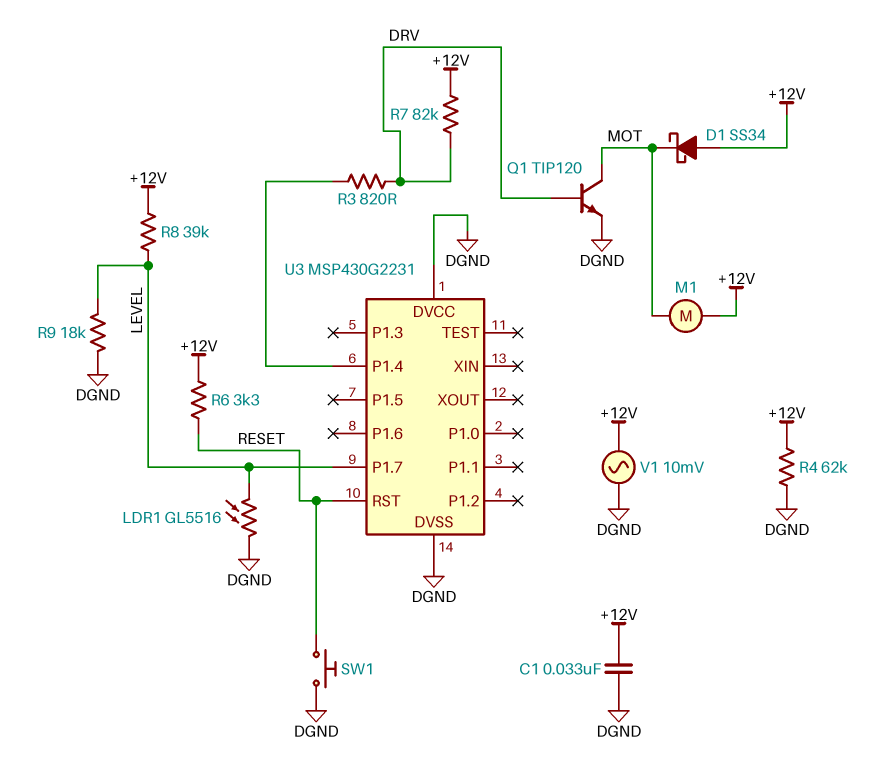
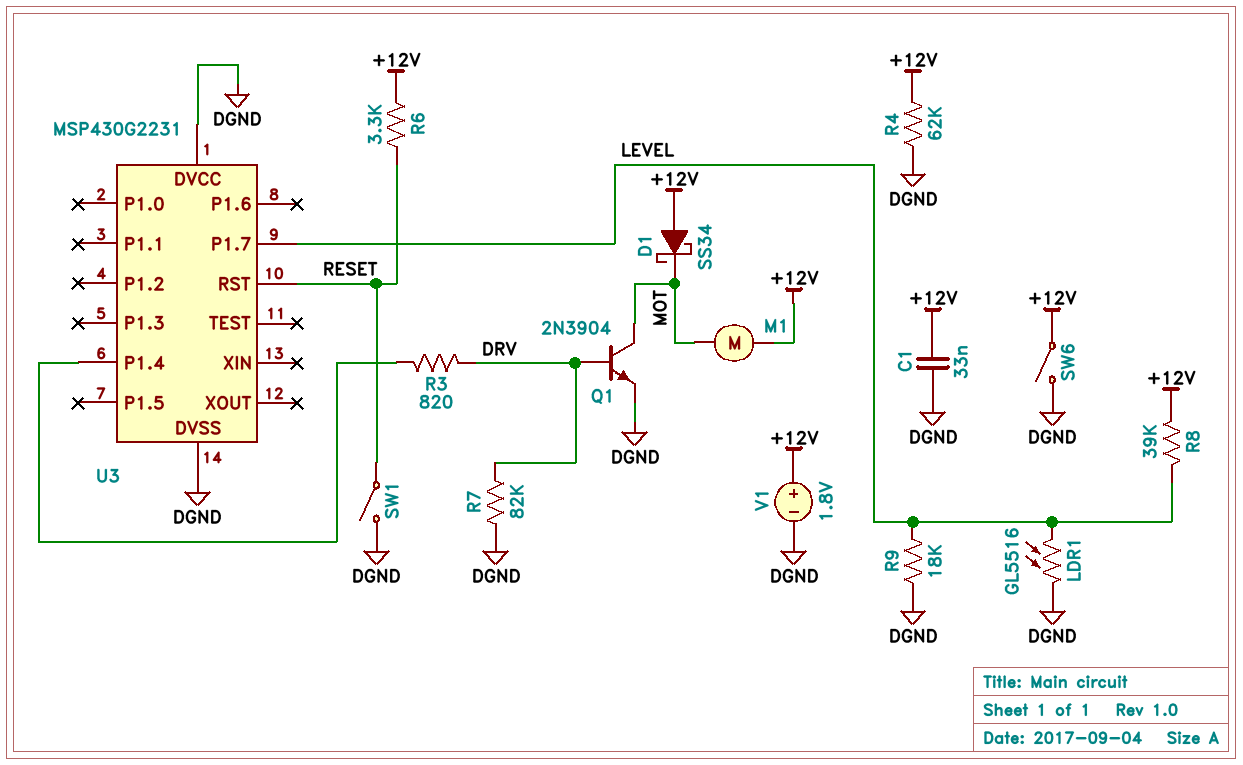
Q1: NPN TIP120 (B DRV, C MOT, E DGND) -> NPN 2N3904 (B DRV, C MOT, E DGND)
R7: 82k (+12V, DRV) -> 82k (DGND, DRV)
SW1: button (DGND, RESET) -> switch (DGND, RESET)
SW6: none -> switch (+12V, DGND)
V1: AC 10mV (+12V, DGND) -> 1.8V (plus +12V, minus DGND)

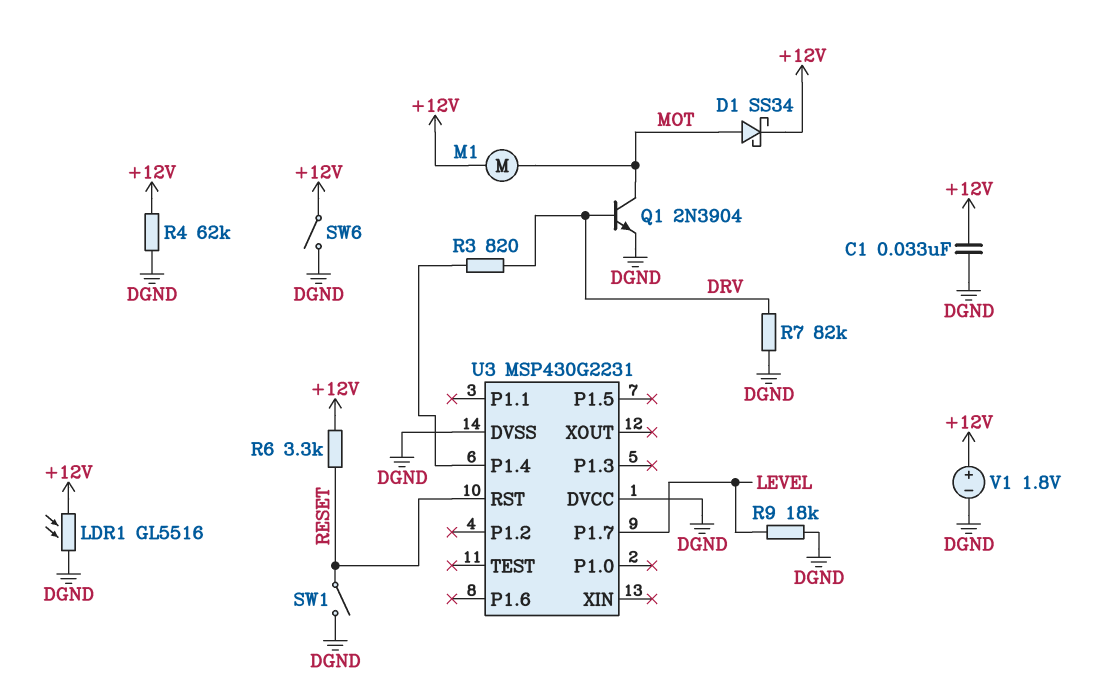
D1: schottky SS34 (A +12V, K MOT) -> schottky SS34 (A MOT, K +12V)
LDR1: GL5516 (DGND, LEVEL) -> GL5516 (+12V, DGND)
R8: 39k (+12V, LEVEL) -> none

